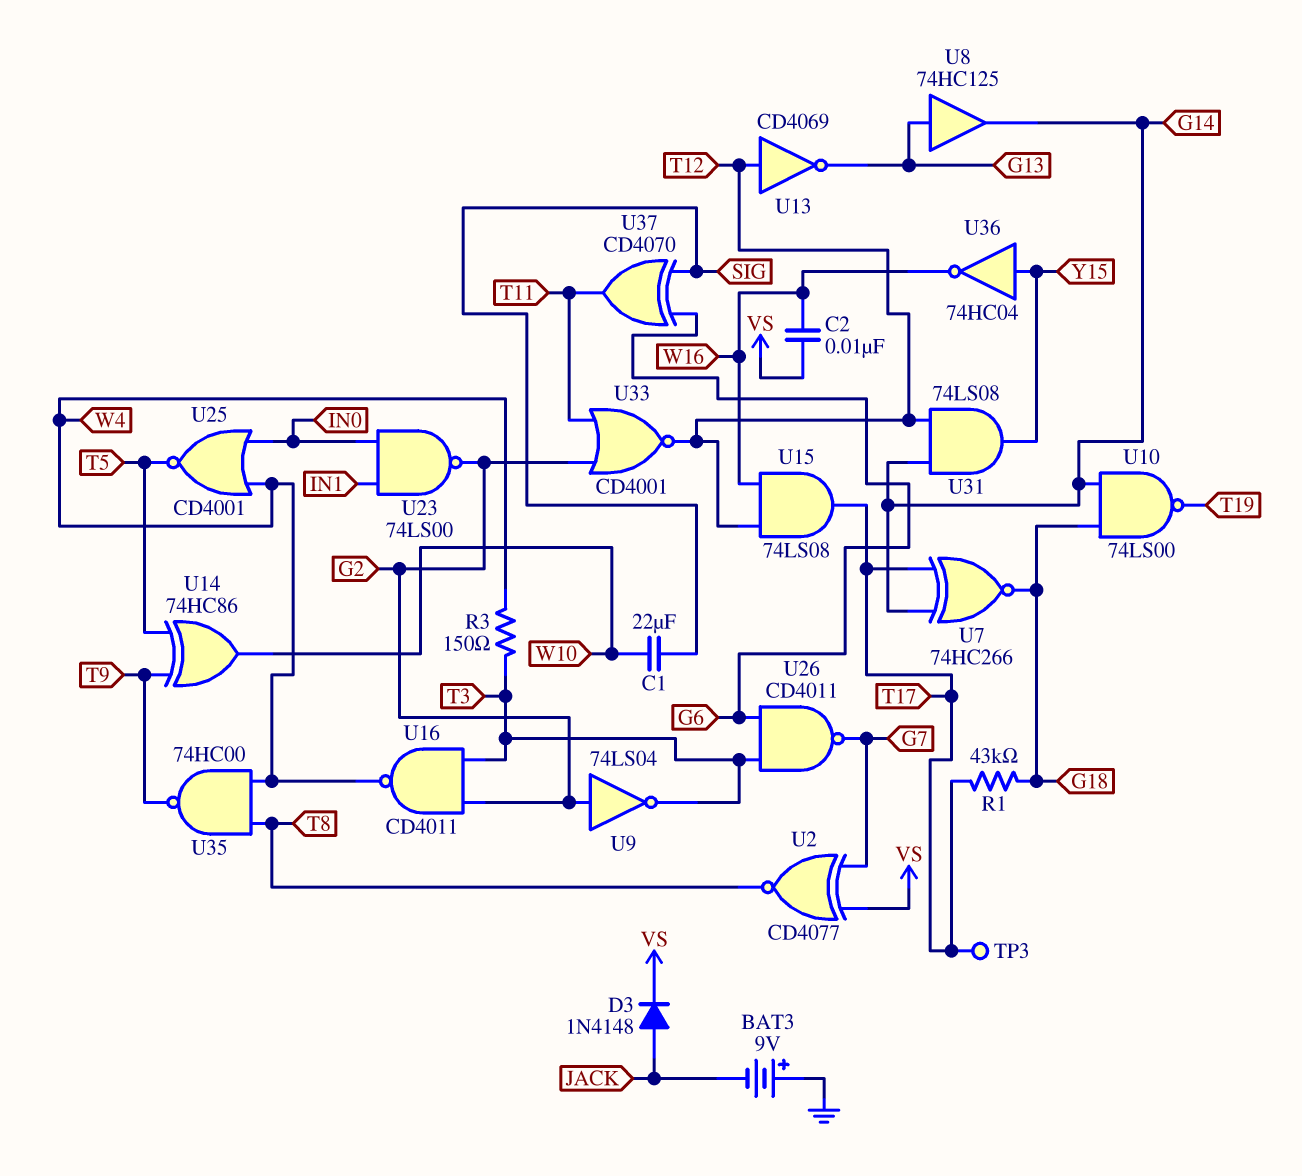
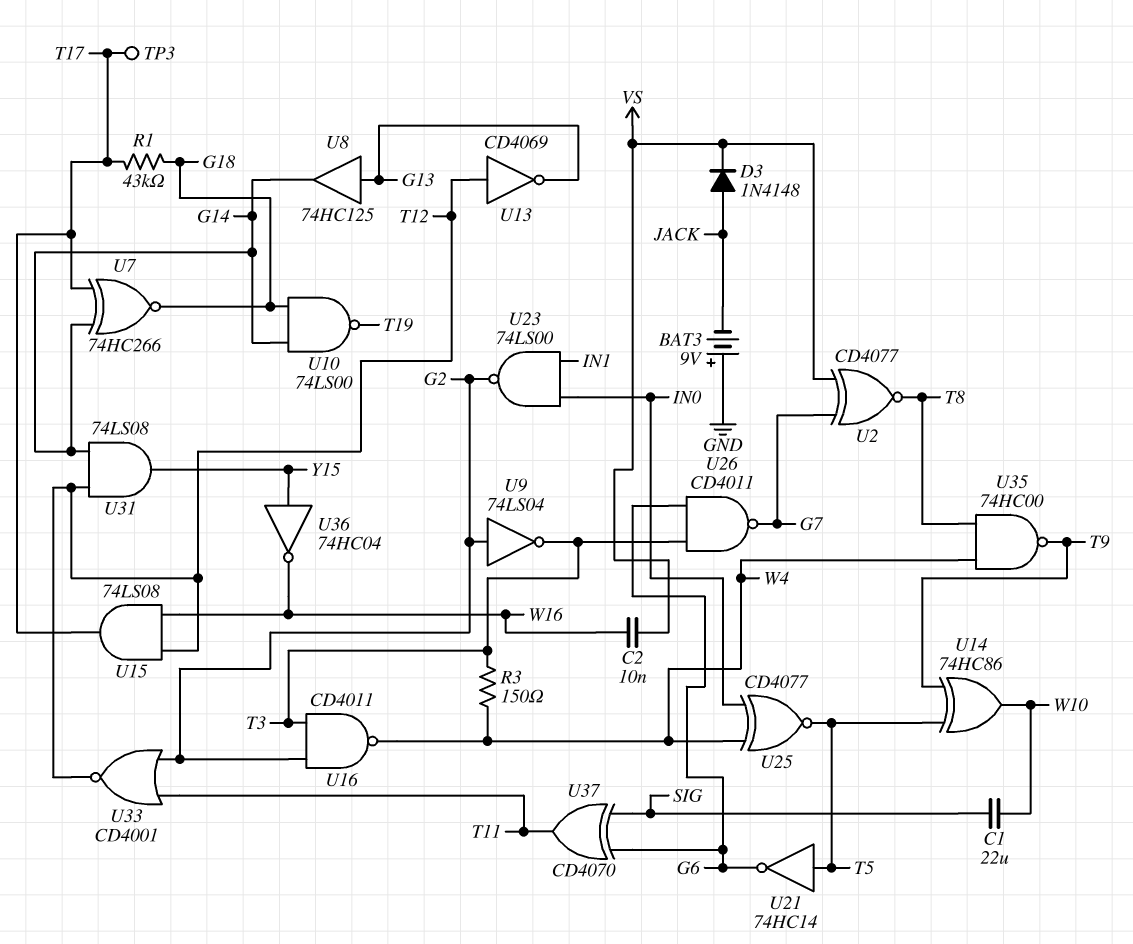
U21: none -> NOT 74HC14 (in T5, out G6)
U25: NOR CD4001 (in IN0, in W4, out T5) -> XNOR CD4077 (in IN0, in W4, out T5)

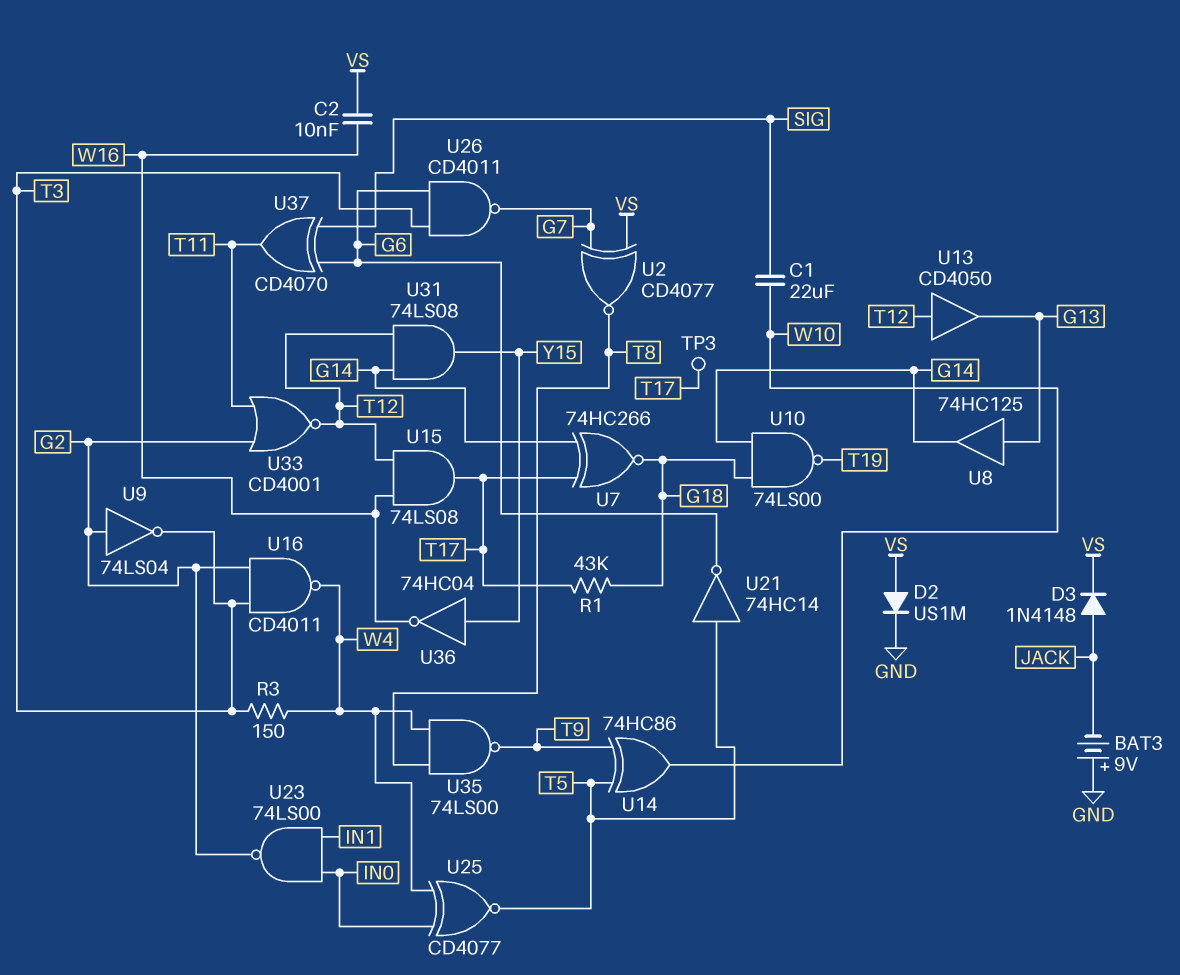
D2: none -> diode US1M (A VS, K GND)
U13: NOT CD4069 (in T12, out G13) -> buffer CD4050 (in T12, out G13)
U35: NAND 74HC00 (in T8, in W4, out T9) -> NAND 74LS00 (in T8, in W4, out T9)

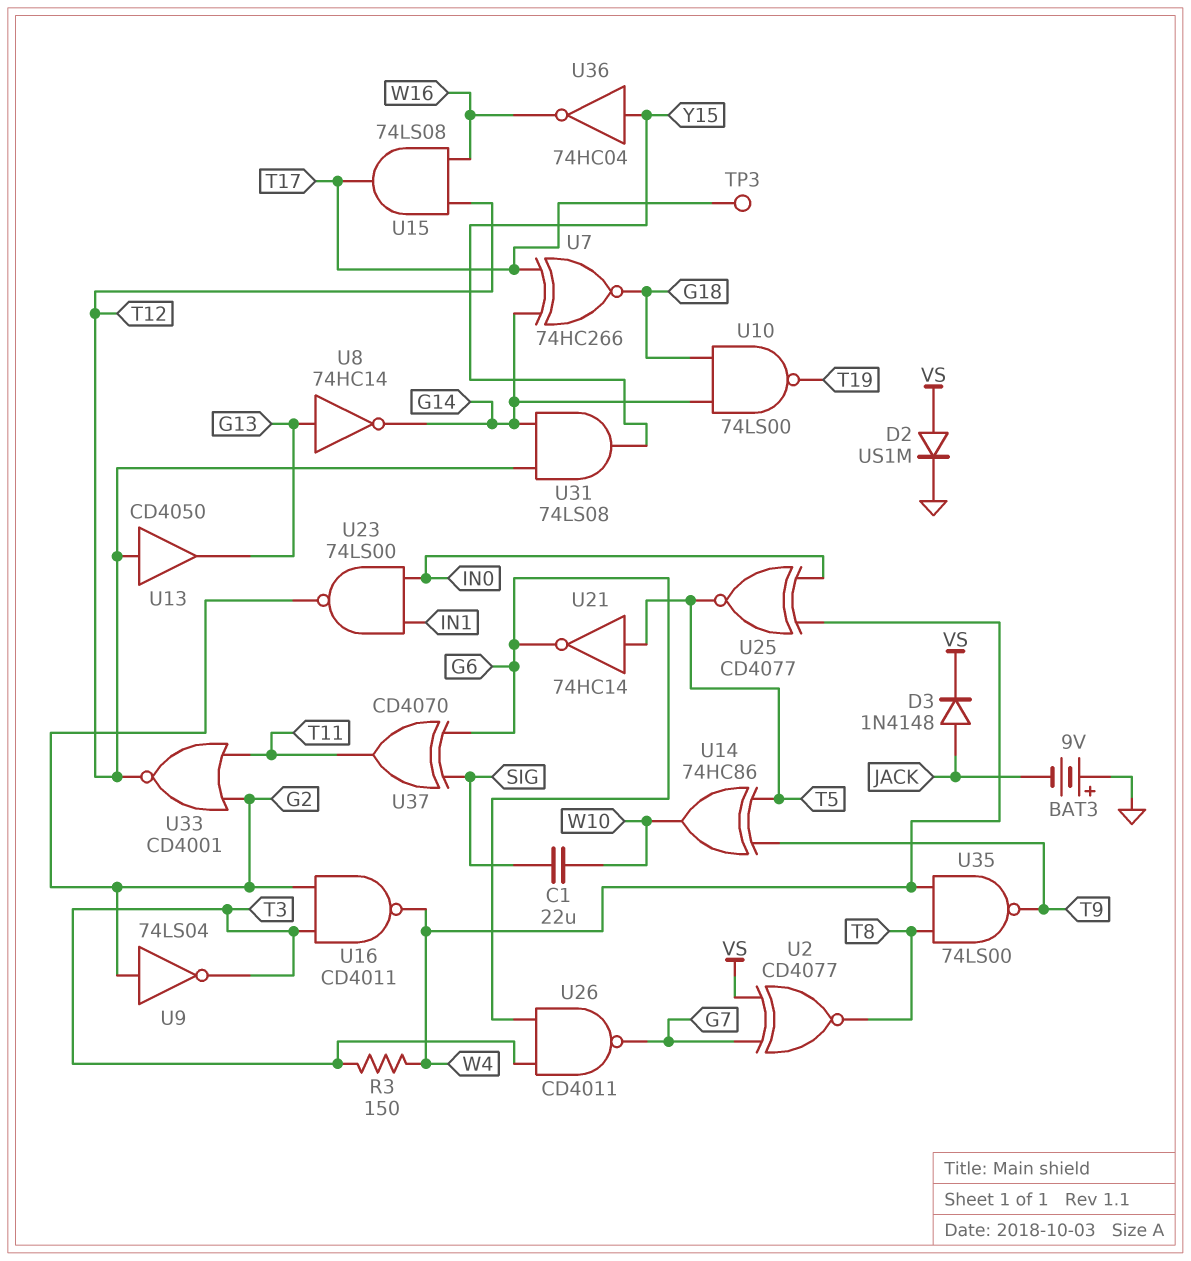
C2: 10nF (VS, W16) -> none
R1: 43k (G18, T17) -> none
U8: buffer 74HC125 (in G13, out G14) -> NOT 74HC14 (in G13, out G14)

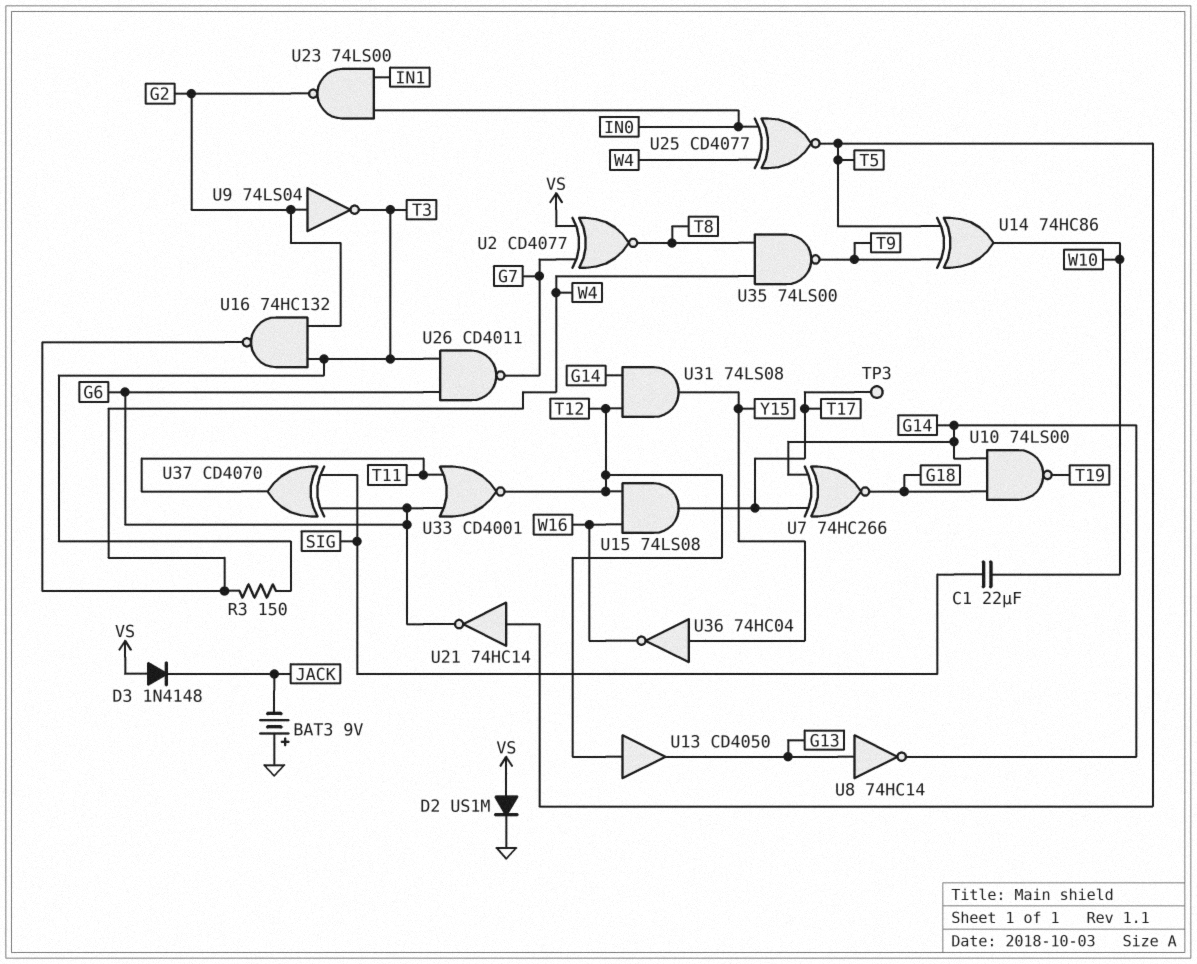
D3: diode 1N4148 (A JACK, K VS) -> diode 1N4148 (A VS, K JACK)
U16: NAND CD4011 (in G2, in T3, out W4) -> NAND 74HC132 (in G2, in T3, out W4)
U33: NOR CD4001 (in G2, in T11, out T12) -> NOR CD4001 (in G6, in T11, out T12)

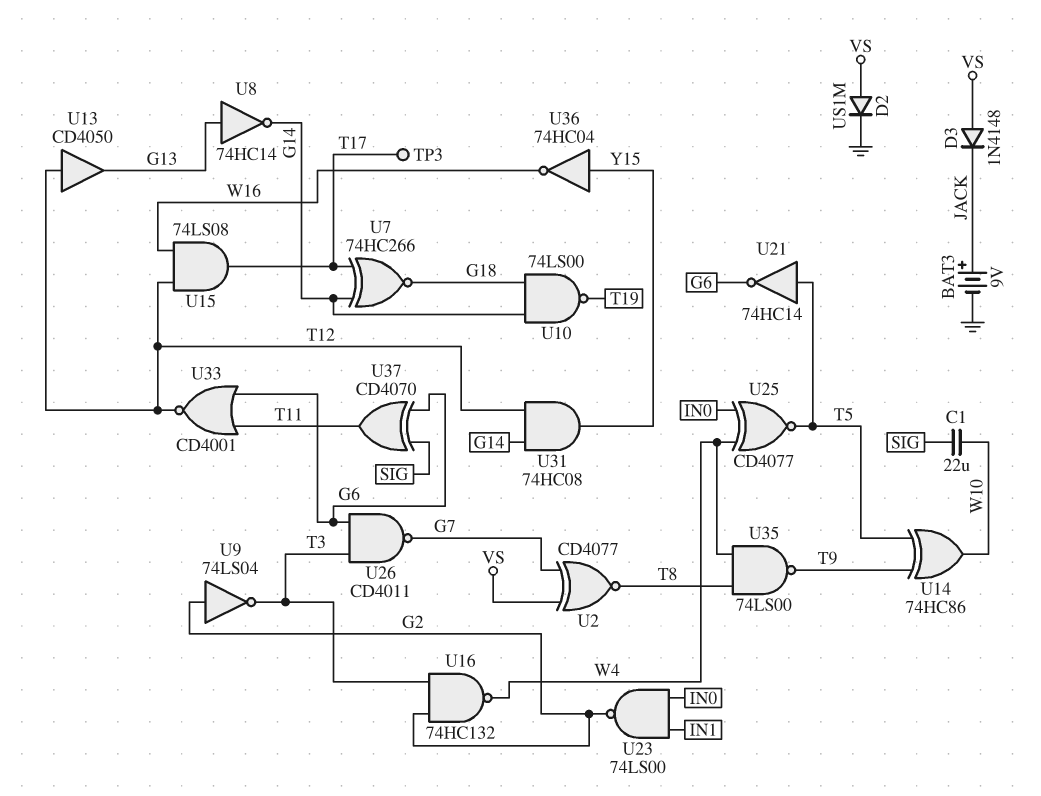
BAT3: 9V (plus GND, minus JACK) -> 9V (plus JACK, minus GND)
R3: 150 (T3, W4) -> none
U31: AND 74LS08 (in G14, in T12, out Y15) -> AND 74HC08 (in G14, in T12, out Y15)

